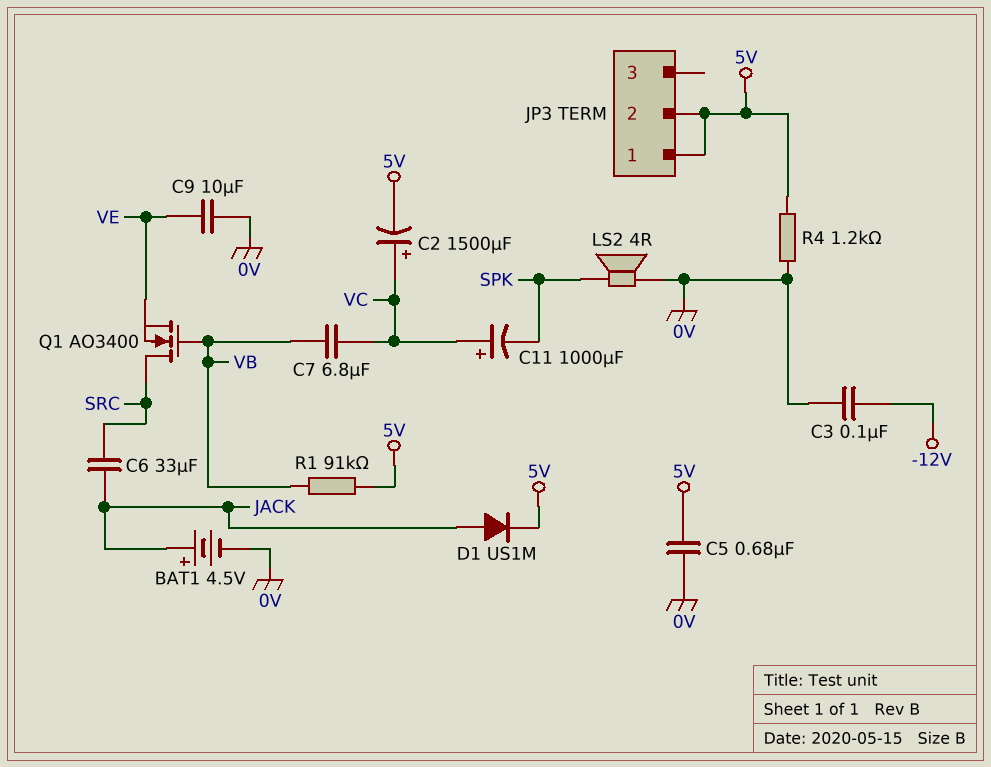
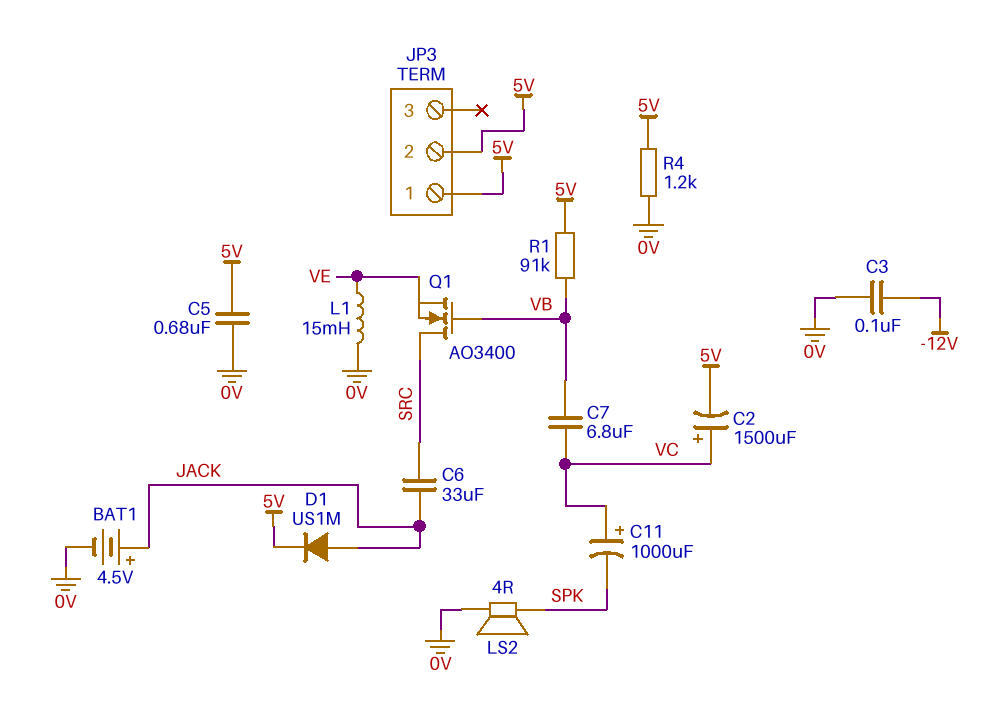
C9: 10uF (0V, VE) -> none
L1: none -> 15mH (0V, VE)

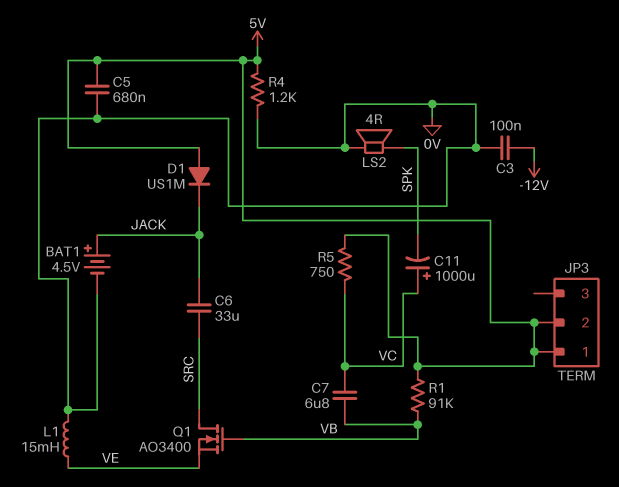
C2: 1500uF (plus VC, minus 5V) -> none
D1: diode US1M (A JACK, K 5V) -> diode US1M (A 5V, K JACK)
R5: none -> 750 (5V, VC)

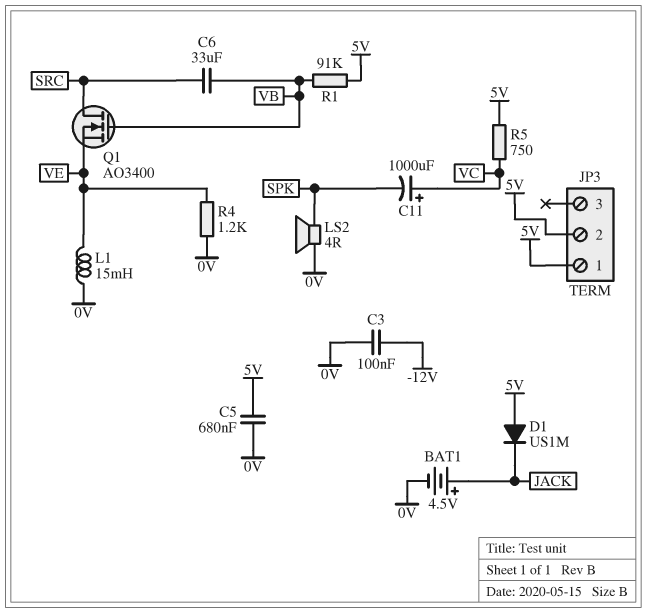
C6: 33uF (JACK, SRC) -> 33uF (SRC, VB)
C7: 6.8uF (VB, VC) -> none
R4: 1.2k (0V, 5V) -> 1.2k (0V, VE)

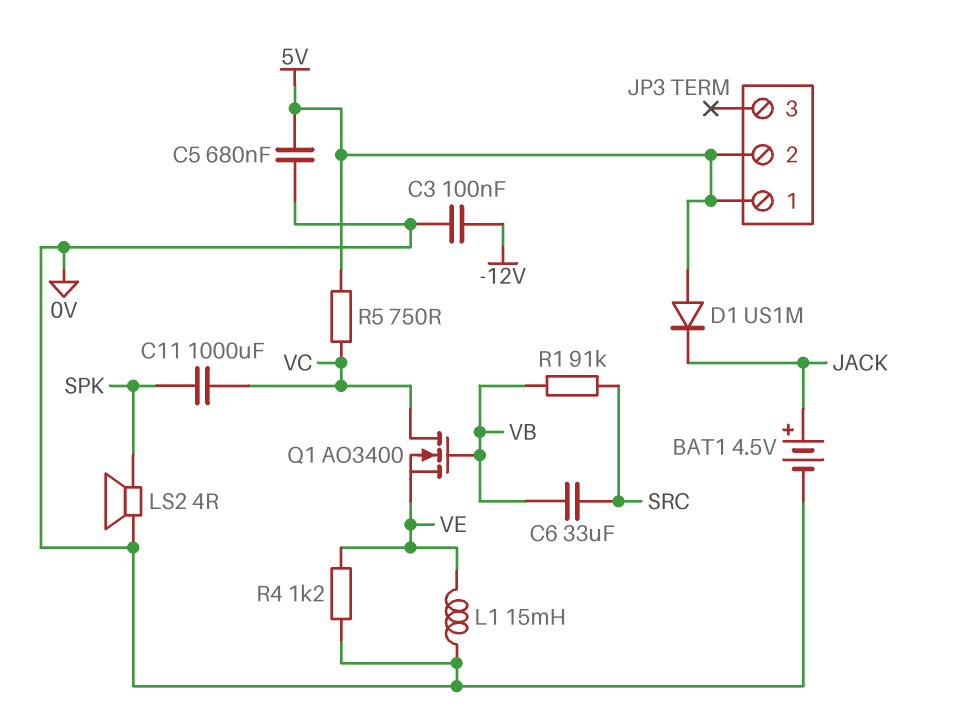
C11: 1000uF (plus VC, minus SPK) -> 1000uF (SPK, VC)
Q1: NMOS AO3400 (G VB, D SRC, S VE) -> NMOS AO3400 (G VB, D VC, S VE)
R1: 91k (5V, VB) -> 91k (SRC, VB)

